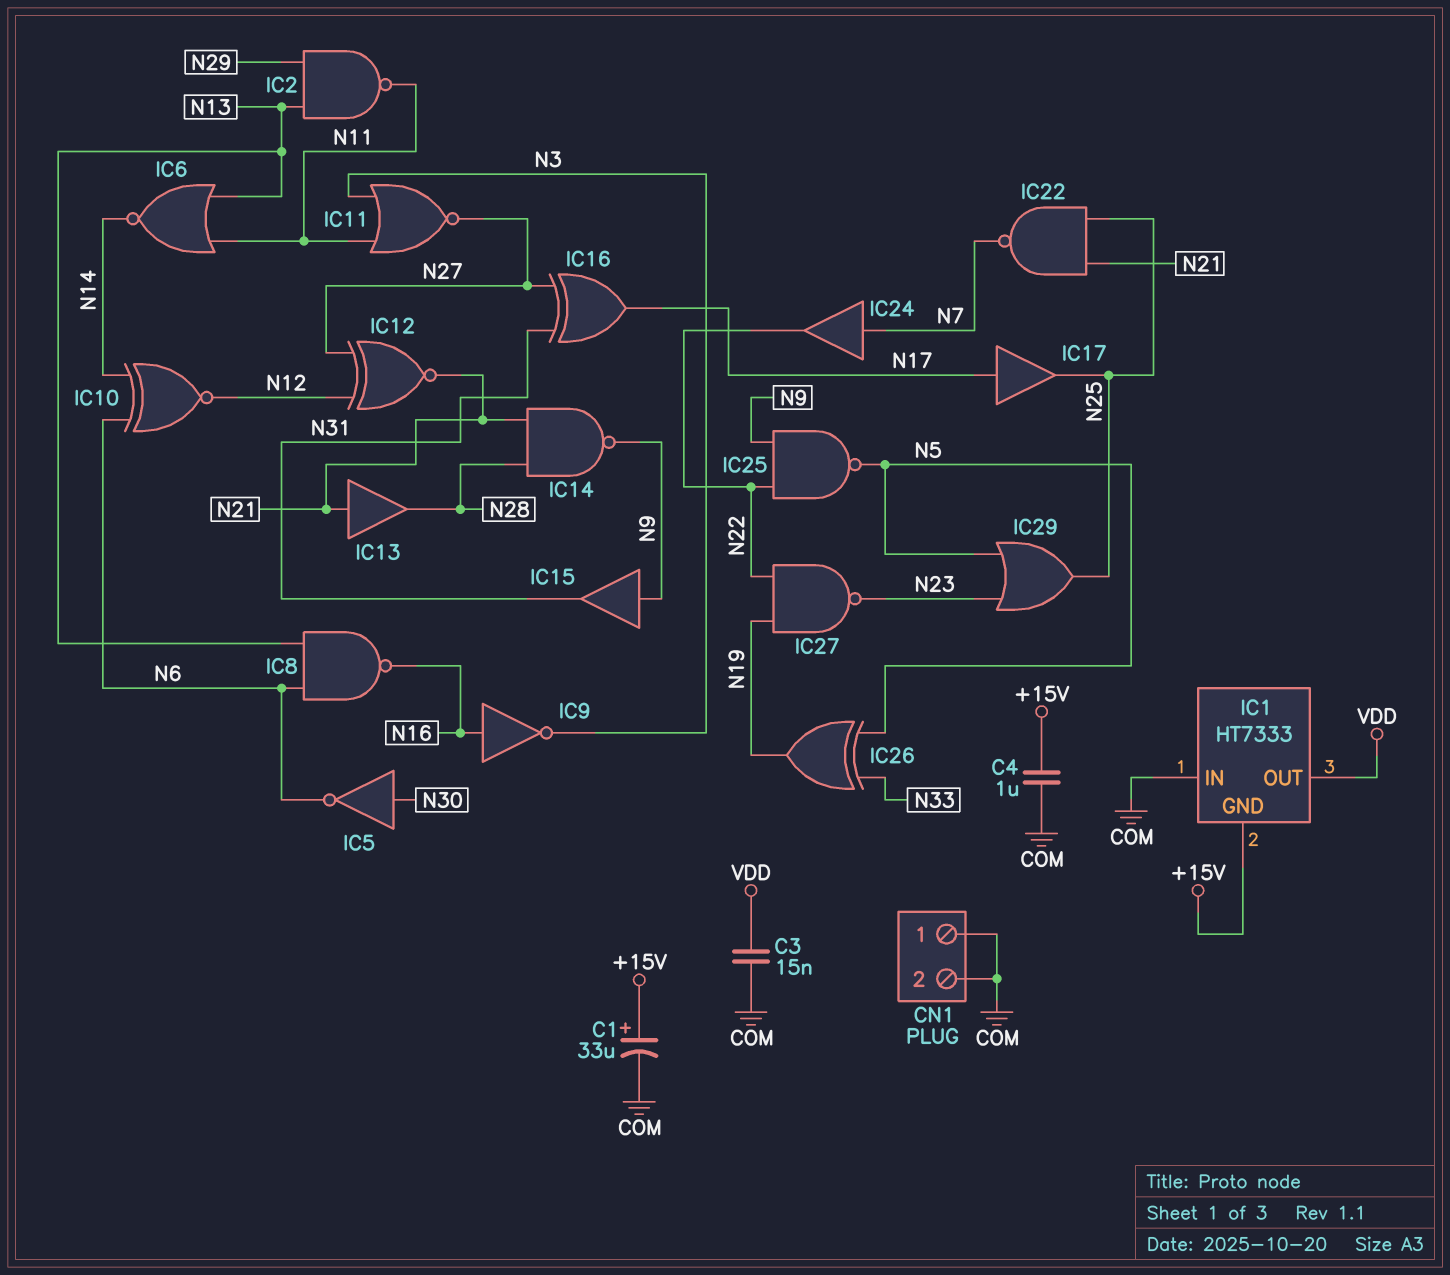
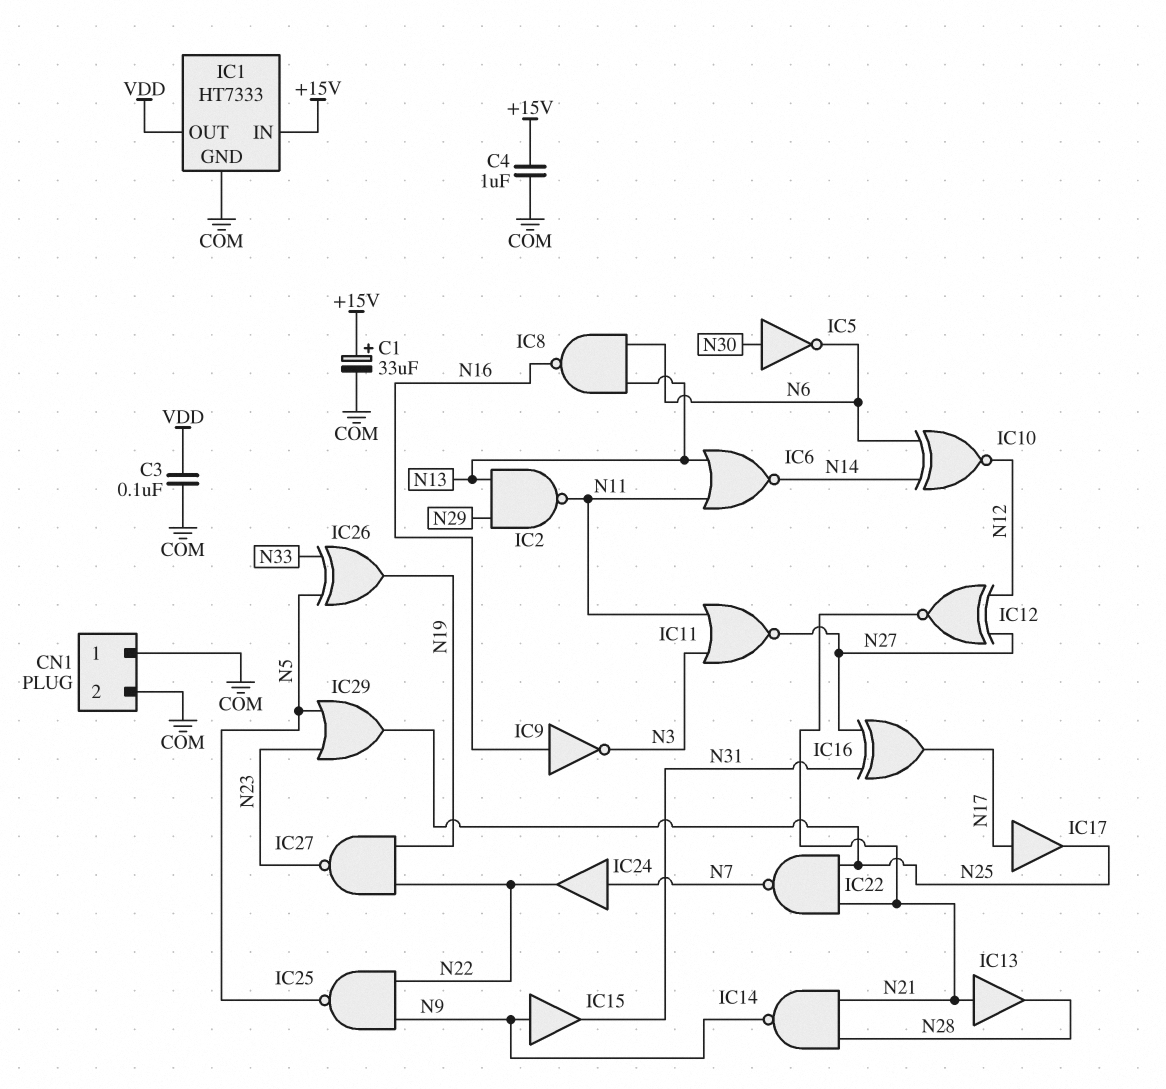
C3: 15nF (COM, VDD) -> 100nF (COM, VDD)
IC1 pin GND: +15V -> COM
IC1 pin IN: COM -> +15V

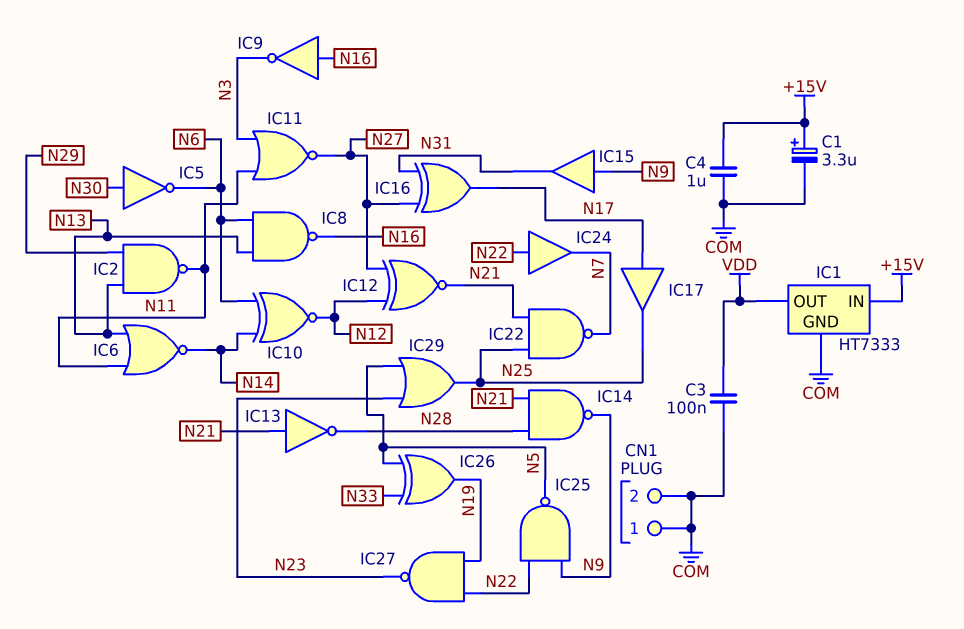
C1: 33uF (plus +15V, minus COM) -> 3.3uF (plus +15V, minus COM)
IC13: buffer (in N21, out N28) -> NOT (in N21, out N28)
IC24: buffer (in N7, out N22) -> buffer (in N22, out N7)

